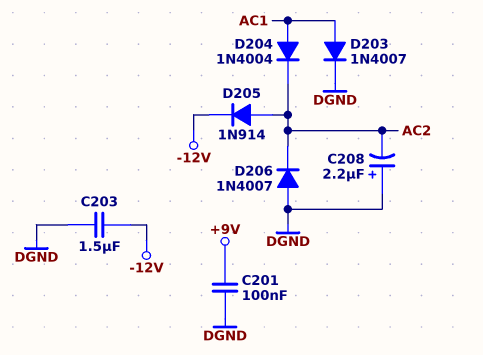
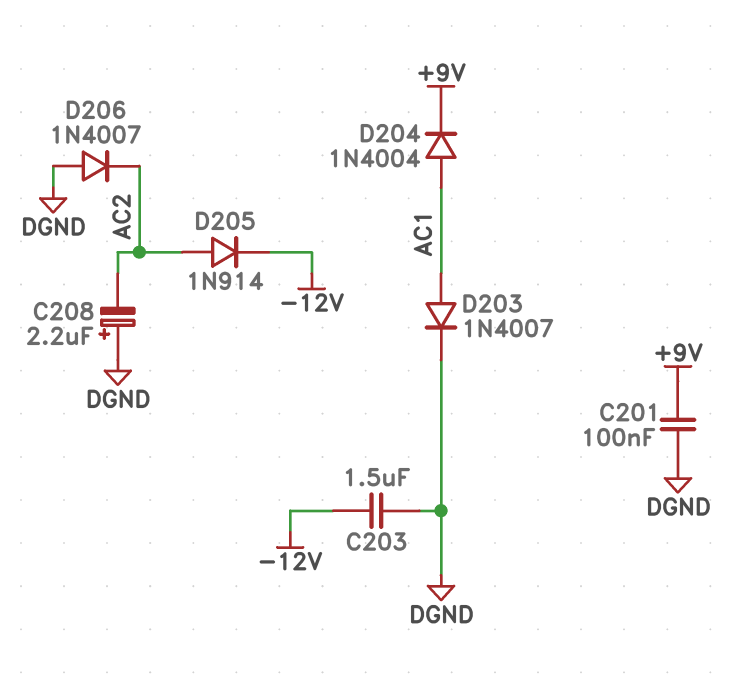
D204: diode 1N4004 (A AC1, K AC2) -> diode 1N4004 (A AC1, K +9V)

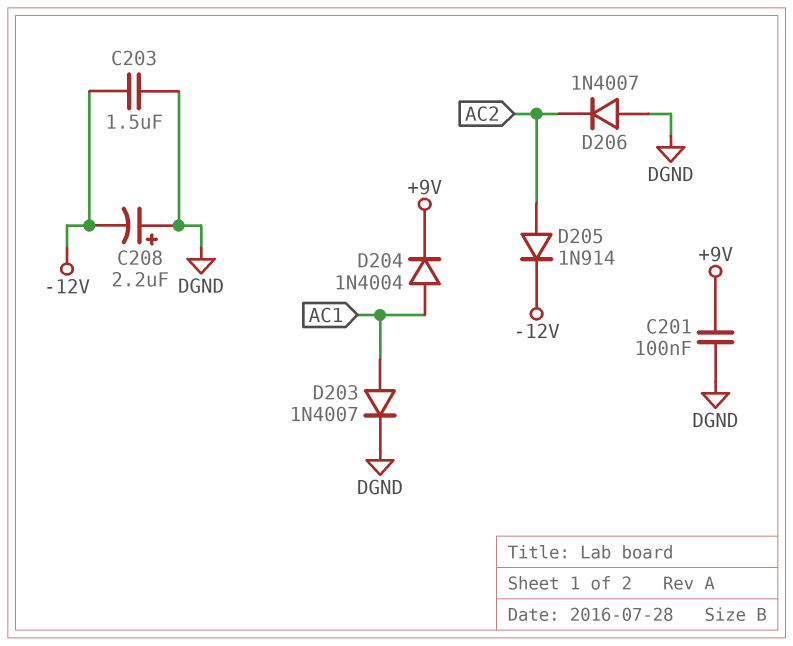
C208: 2.2uF (plus DGND, minus AC2) -> 2.2uF (plus DGND, minus -12V)

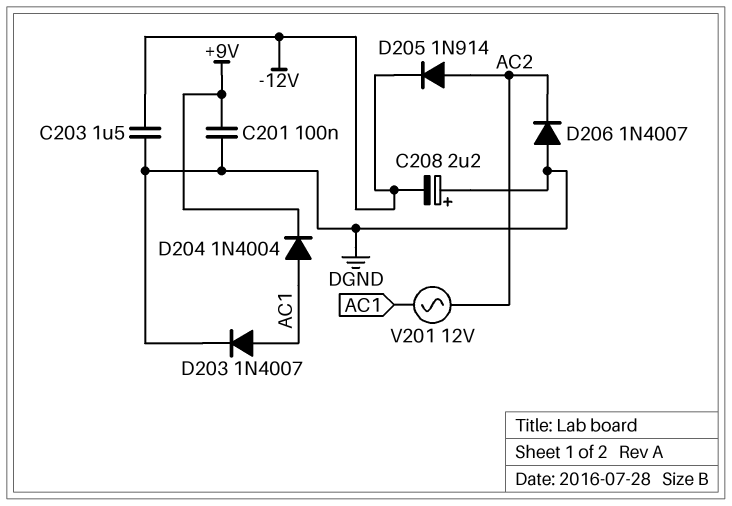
V201: none -> AC 12V (AC1, AC2)

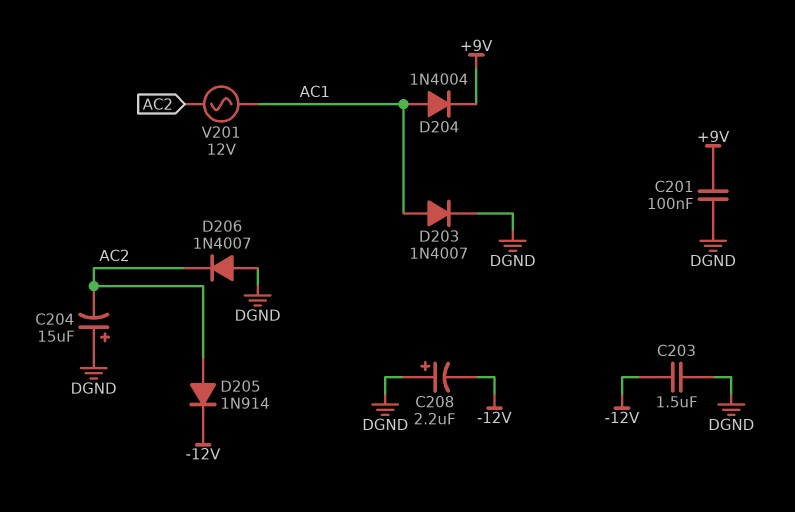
C204: none -> 15uF (plus DGND, minus AC2)

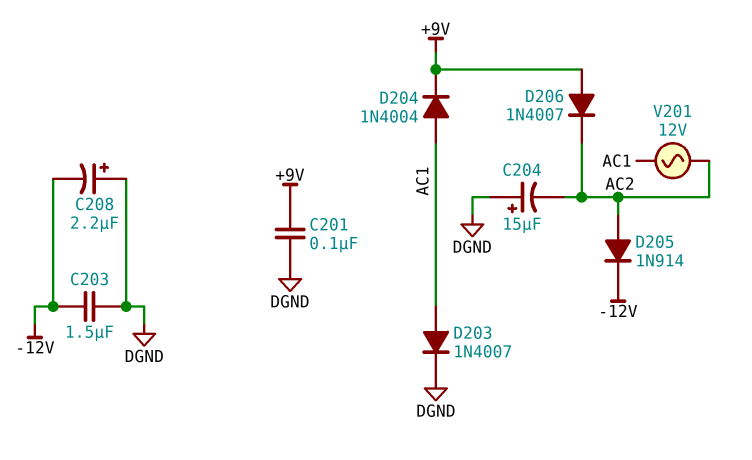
D206: diode 1N4007 (A DGND, K AC2) -> diode 1N4007 (A +9V, K AC2)

